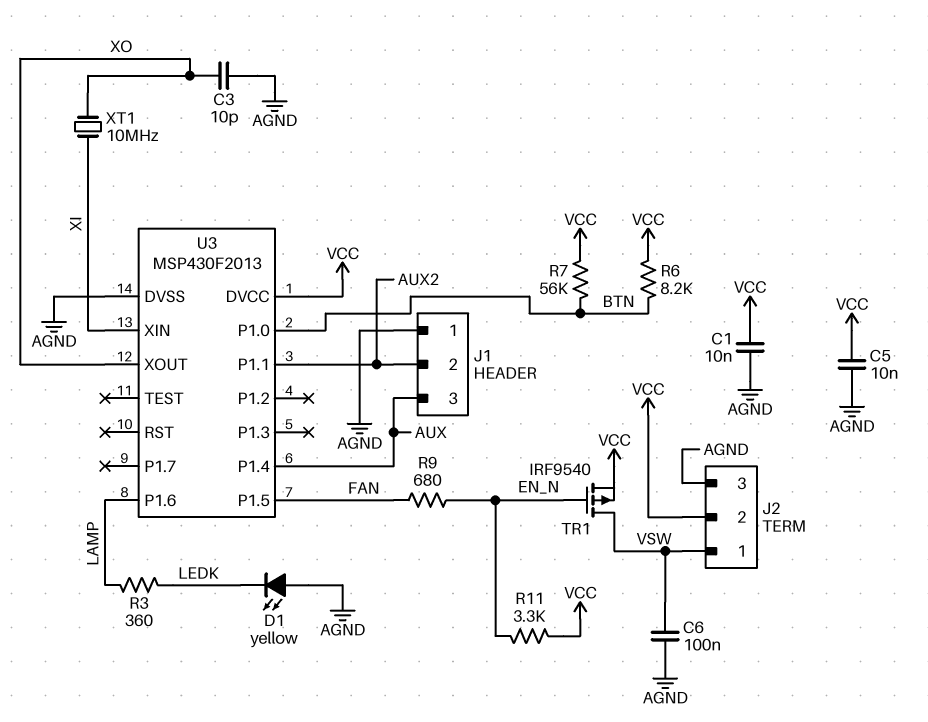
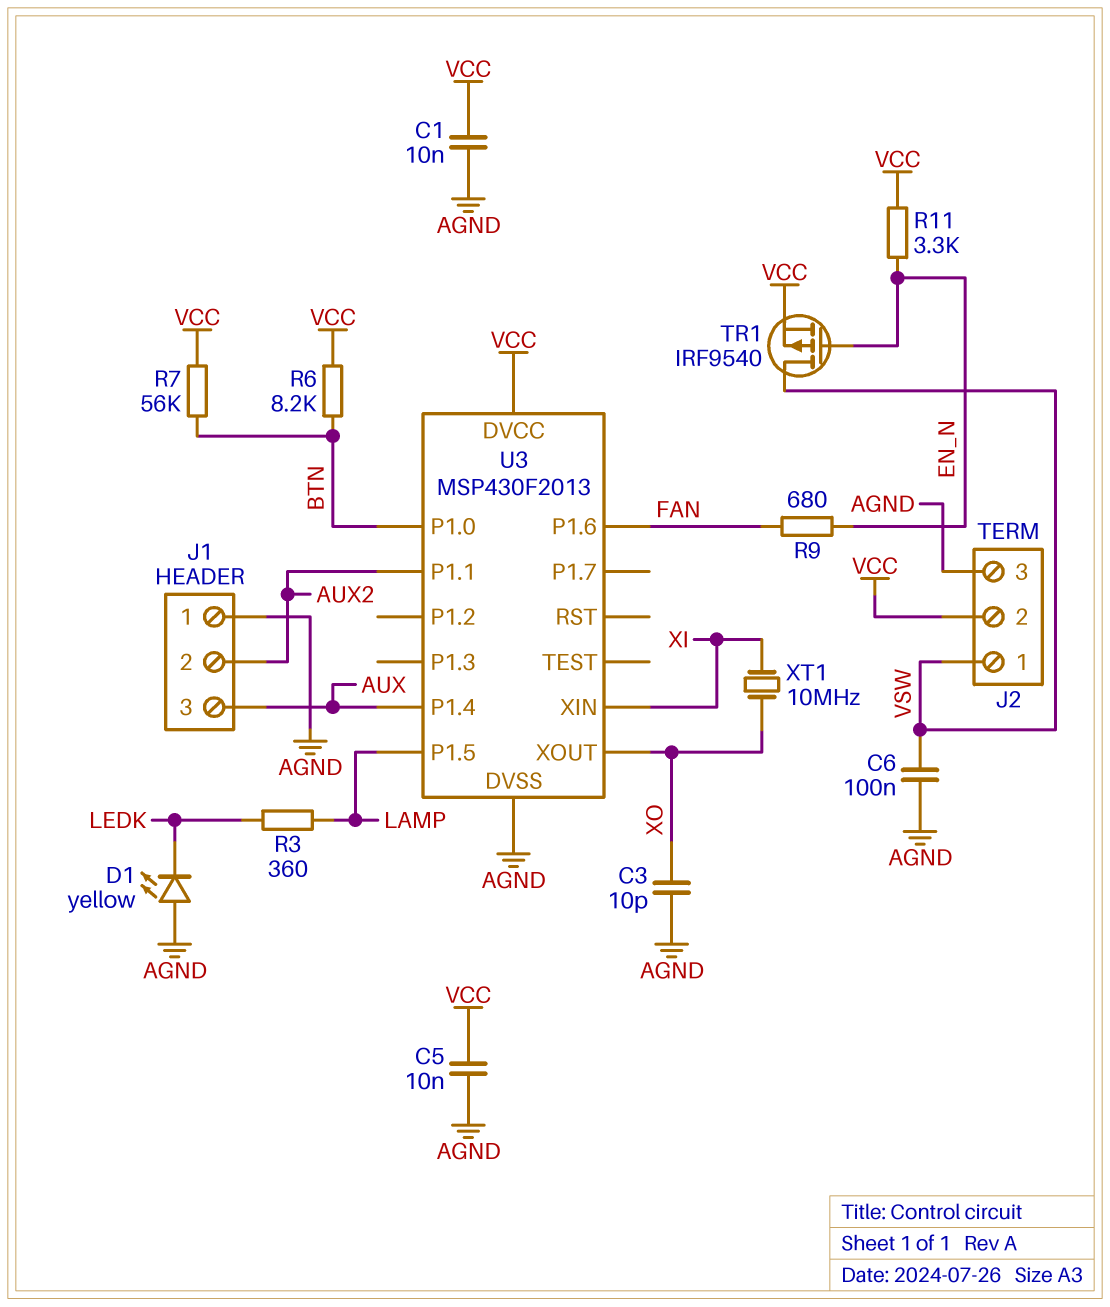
U3 pin P1.5: FAN -> LAMP
U3 pin P1.6: LAMP -> FAN

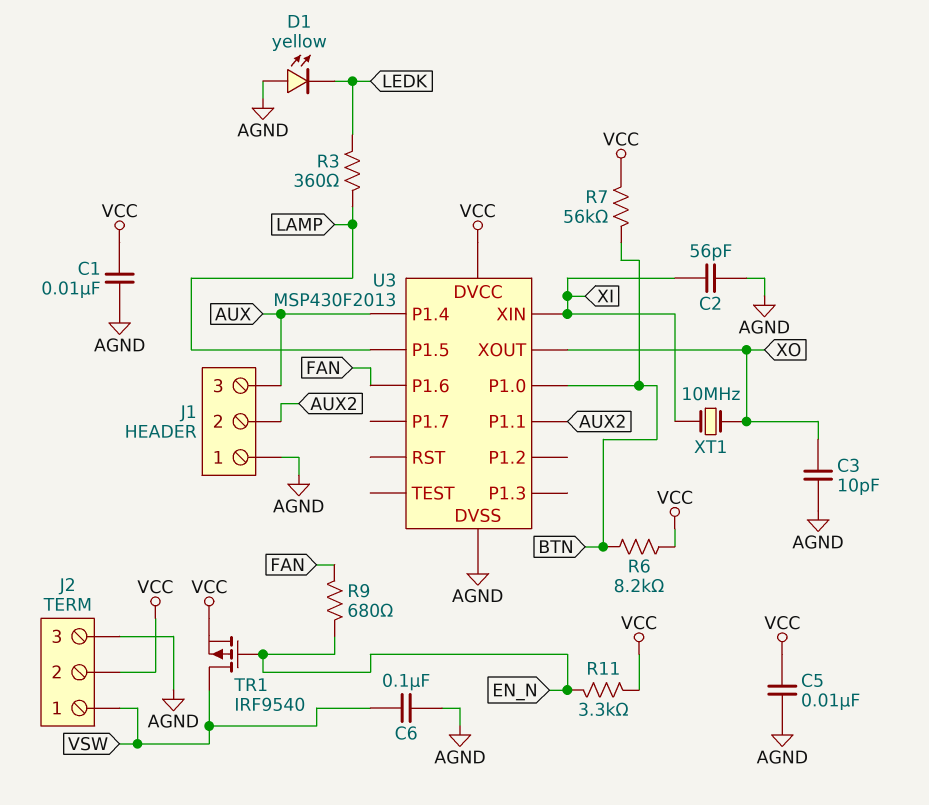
C2: none -> 56pF (AGND, XI)

